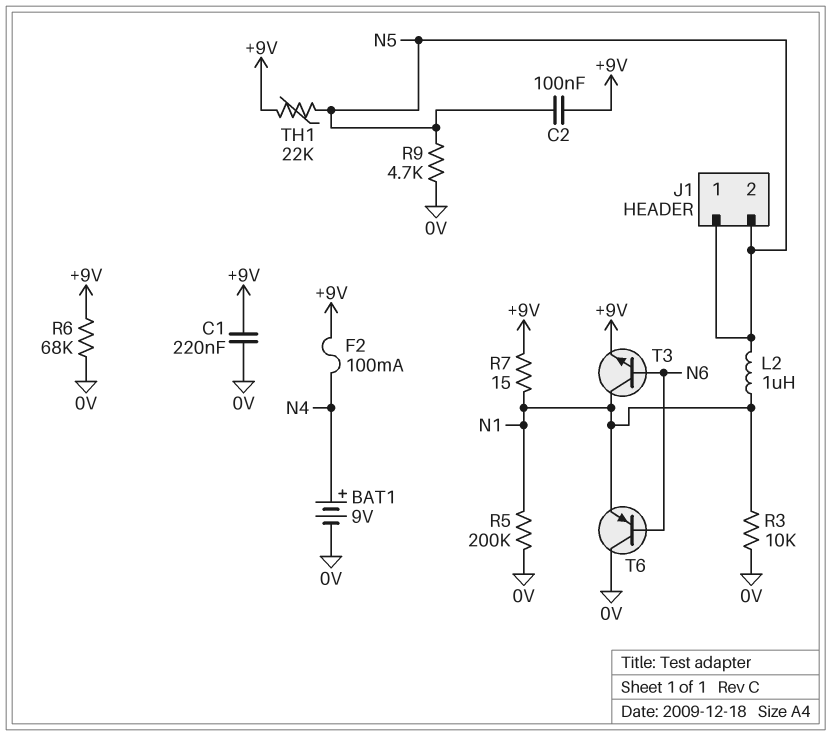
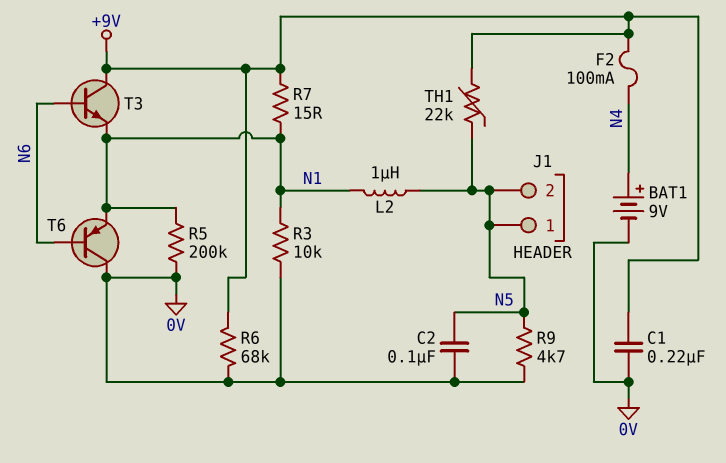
C2: 100nF (+9V, N5) -> 100nF (0V, N5)
T3: NPN (B N6, C N1, E +9V) -> NPN (B N6, C +9V, E N1)

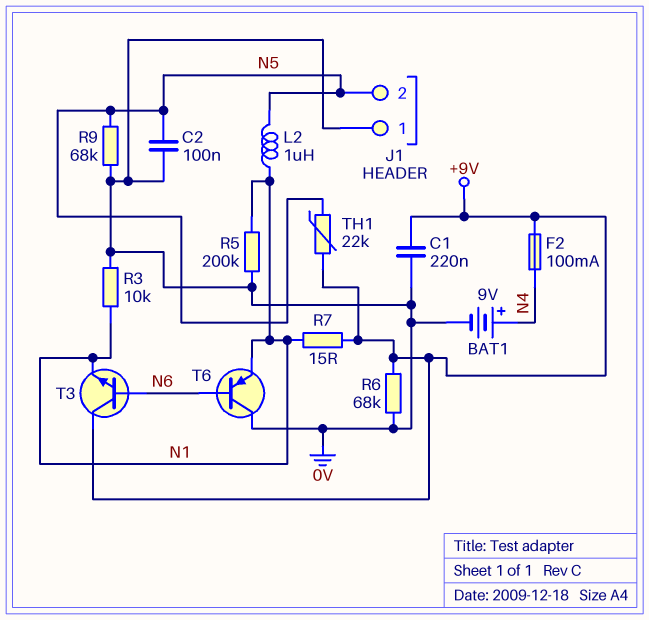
J1 pin 1: N5 -> 0V
R9: 4.7k (0V, N5) -> 68k (0V, N5)

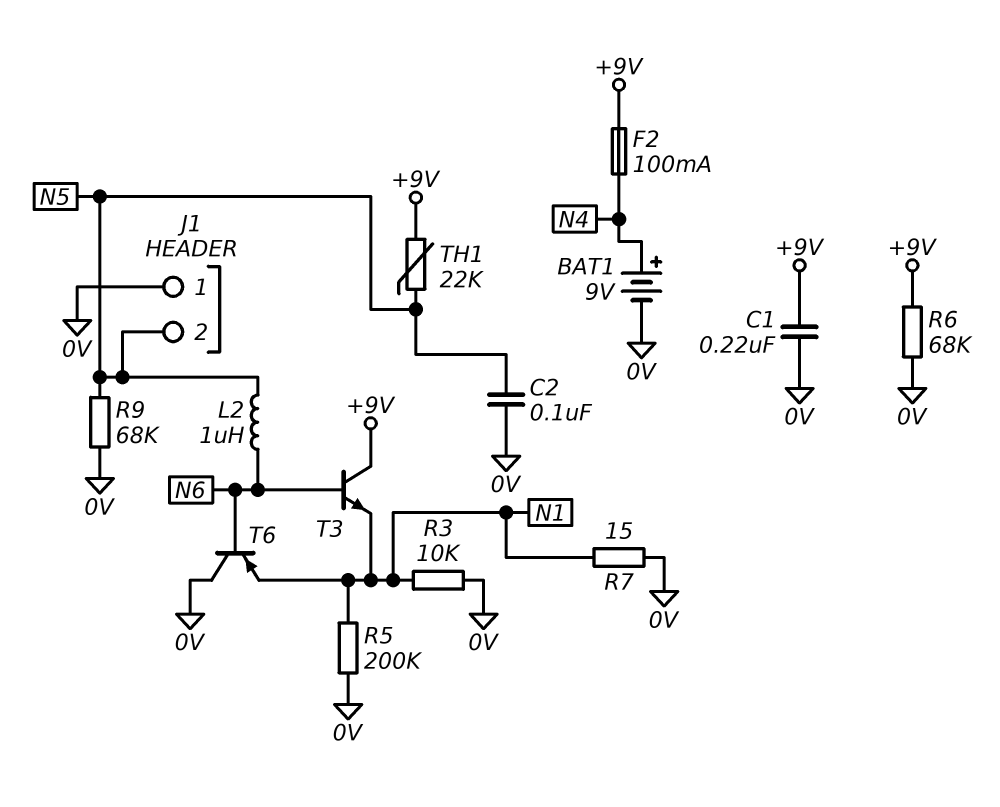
L2: 1uH (N1, N5) -> 1uH (N5, N6)
R7: 15 (+9V, N1) -> 15 (0V, N1)

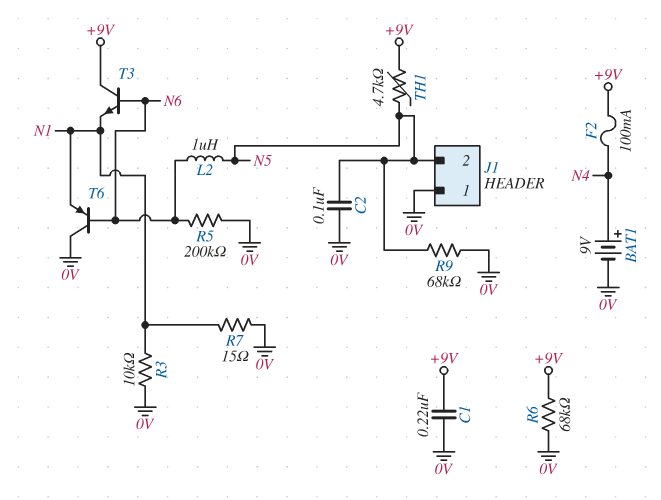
R5: 200k (0V, N1) -> 200k (0V, N6)
TH1: 22k (+9V, N5) -> 4.7k (+9V, N5)

